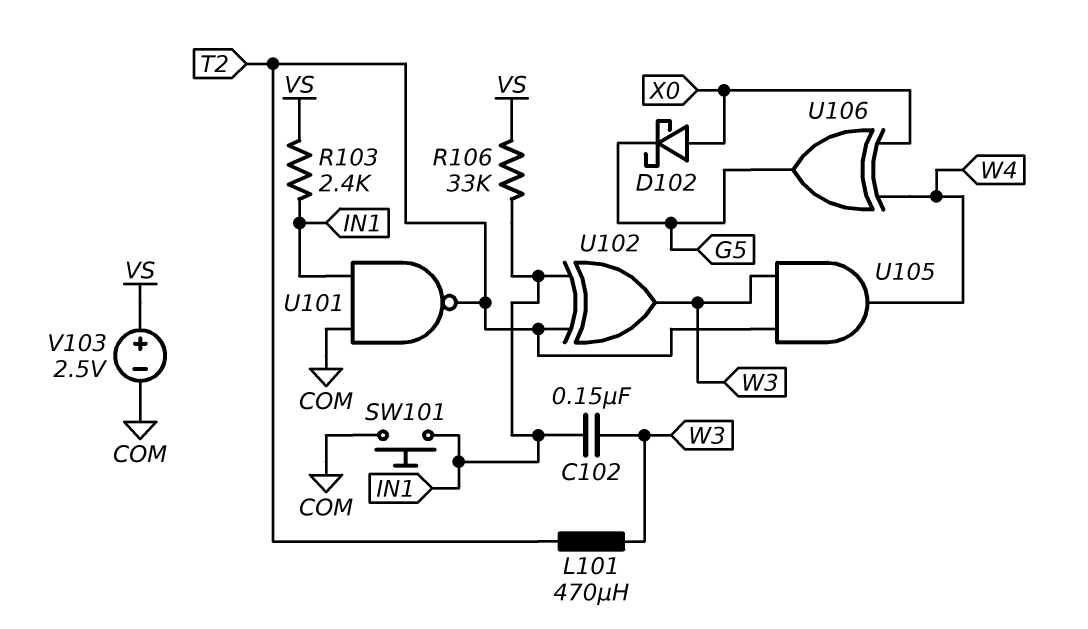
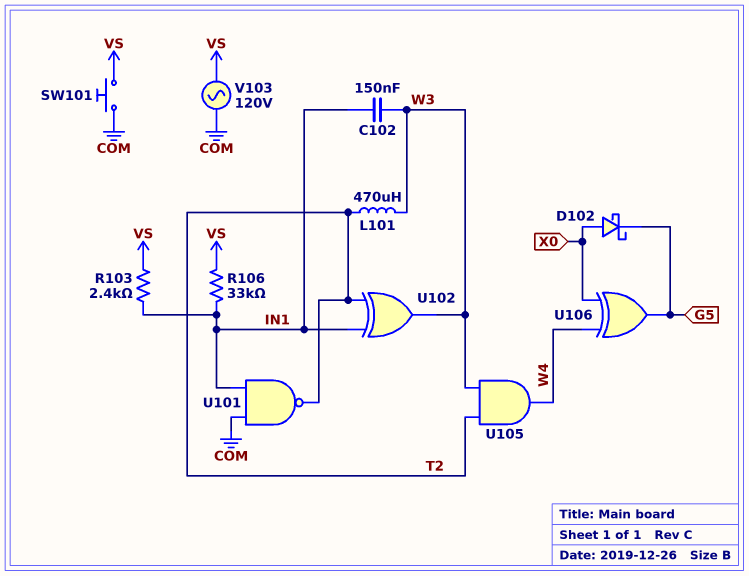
SW101: button (COM, IN1) -> button (COM, VS)
V103: 2.5V (plus VS, minus COM) -> AC 120V (COM, VS)

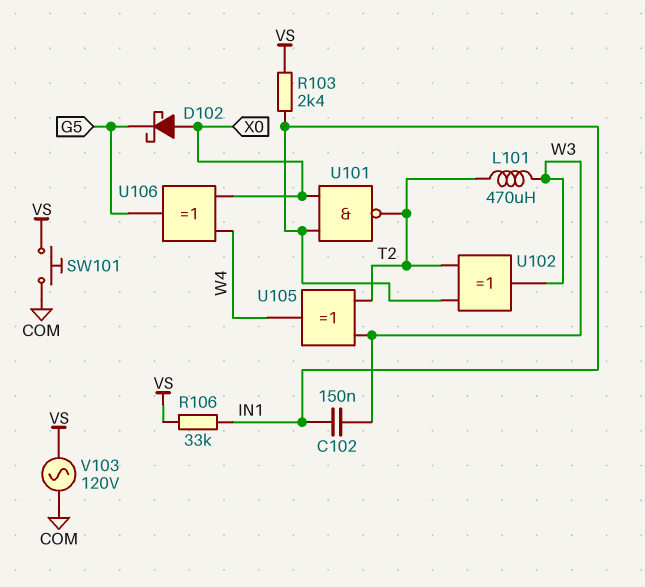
U101: NAND (in COM, in IN1, out T2) -> NAND (in IN1, in X0, out T2)
U105: AND (in T2, in W3, out W4) -> XOR (in T2, in W3, out W4)

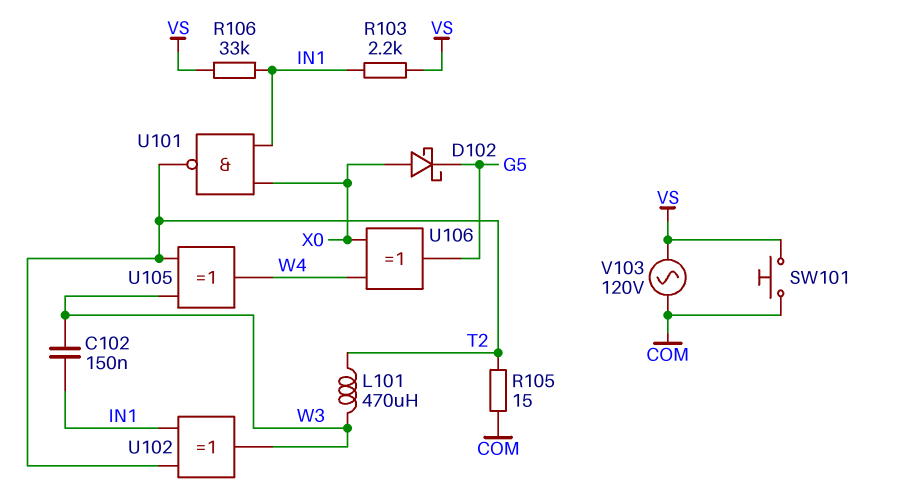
R103: 2.4k (IN1, VS) -> 2.2k (IN1, VS)
R105: none -> 15 (COM, T2)

